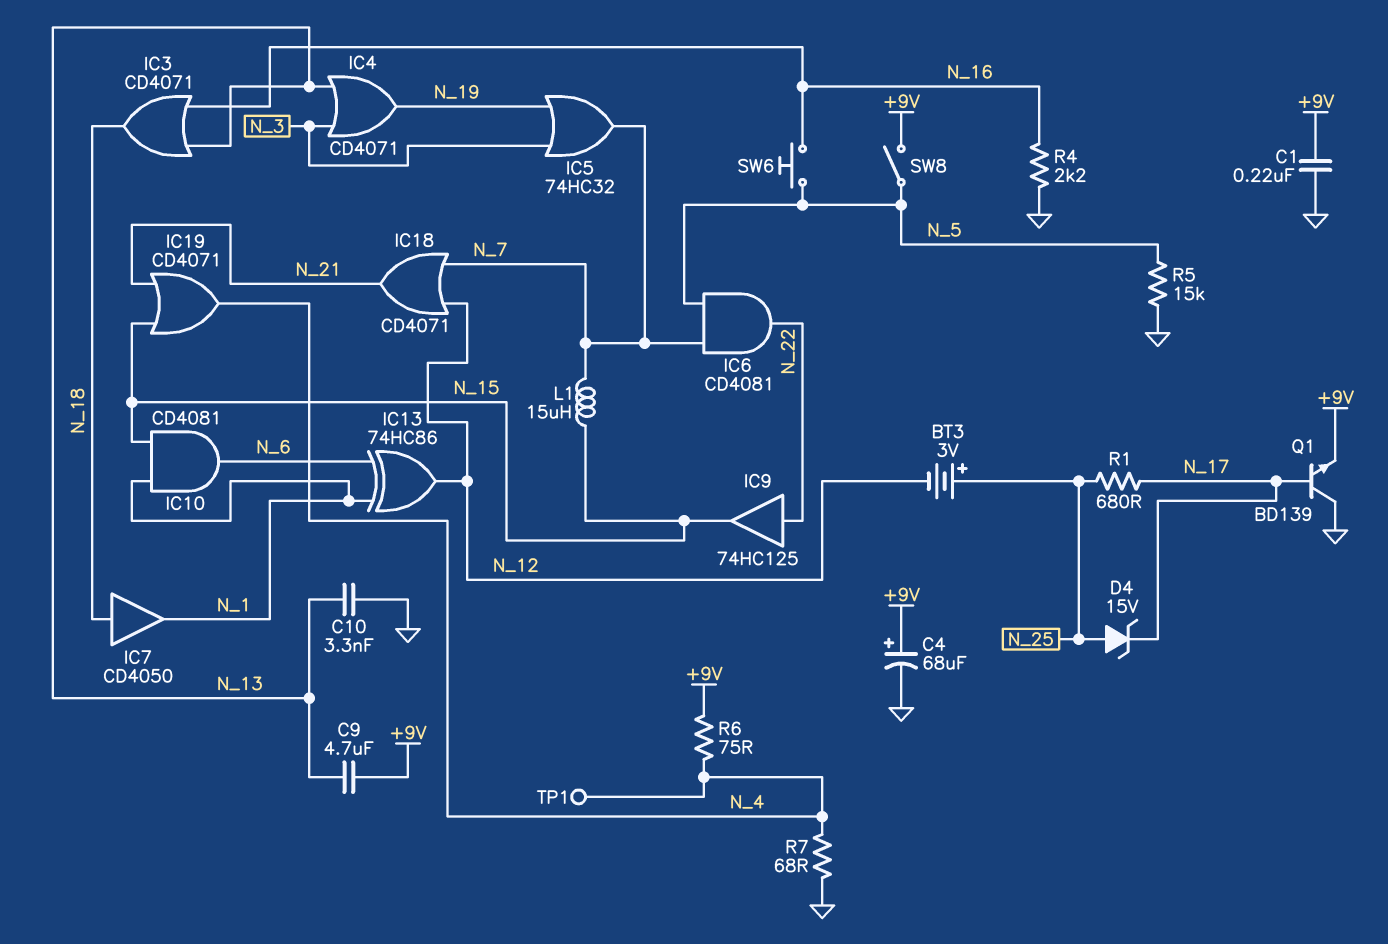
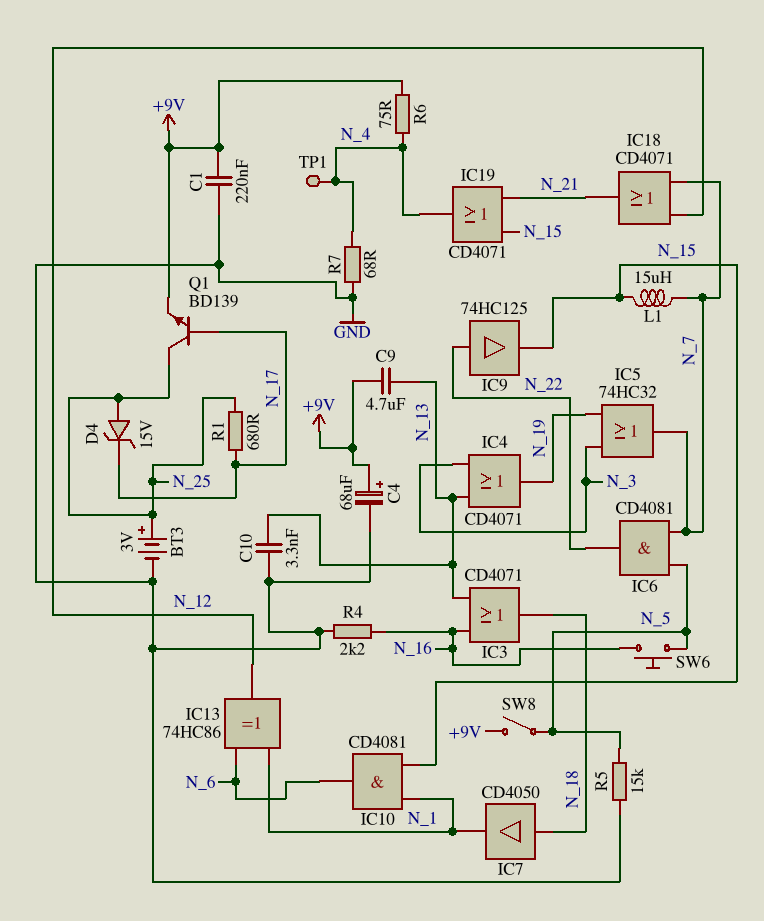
BT3: 3V (plus N_25, minus N_12) -> 3V (plus N_25, minus GND)
Q1: NPN BD139 (B N_17, C GND, E +9V) -> NPN BD139 (B N_17, C N_25, E +9V)

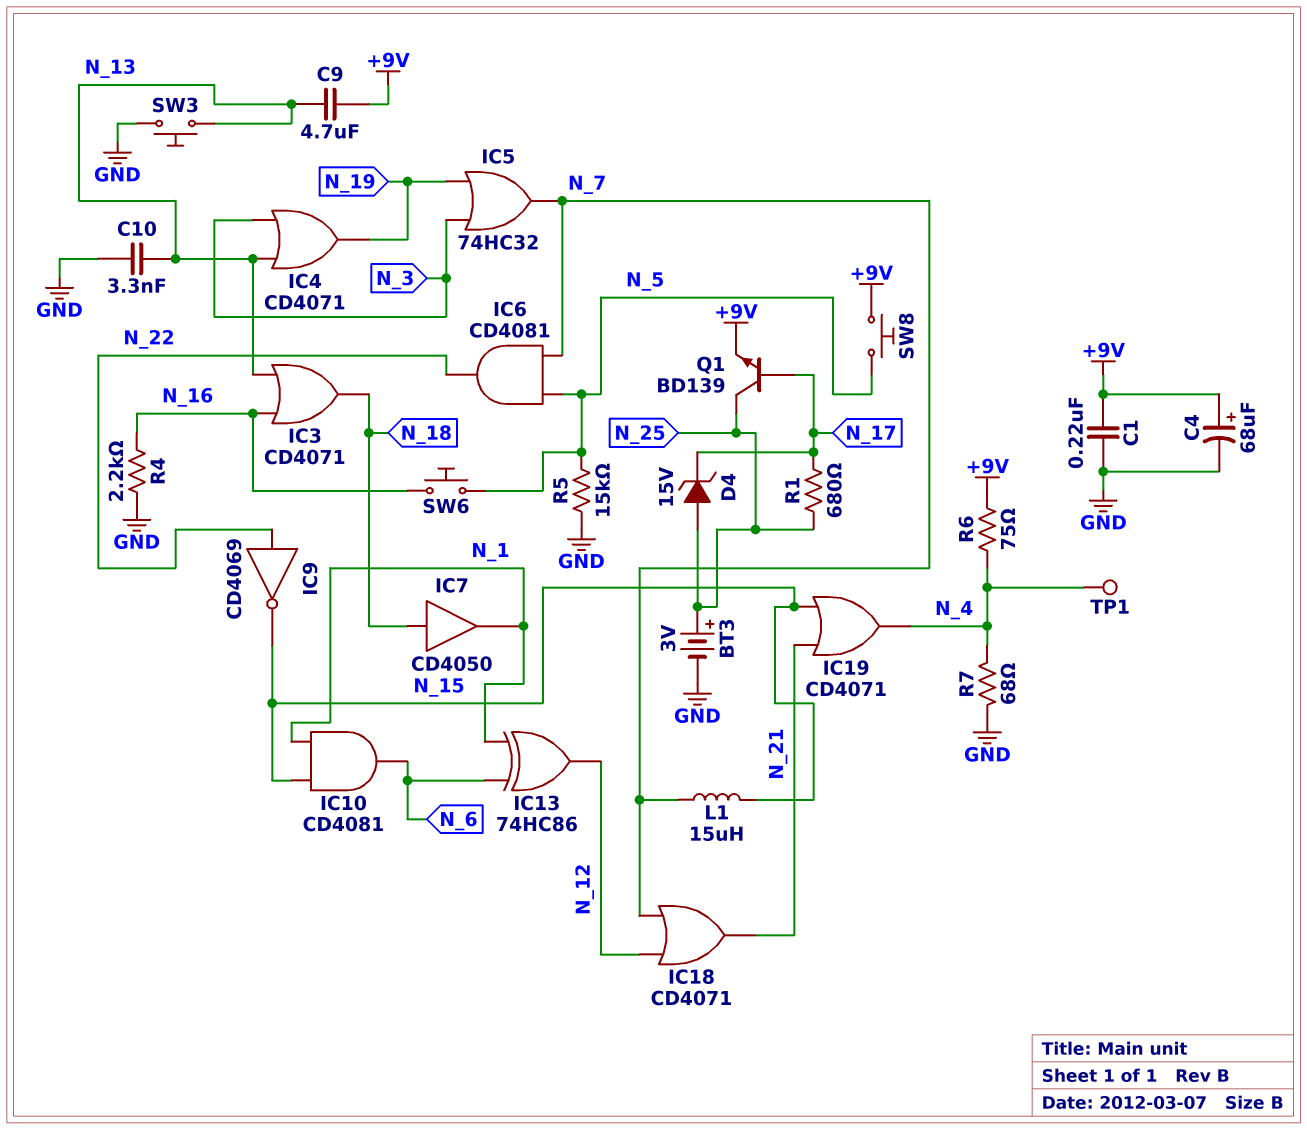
IC9: buffer 74HC125 (in N_22, out N_15) -> NOT CD4069 (in N_22, out N_15)
SW3: none -> button (GND, N_13)
SW8: switch (+9V, N_5) -> button (+9V, N_5)

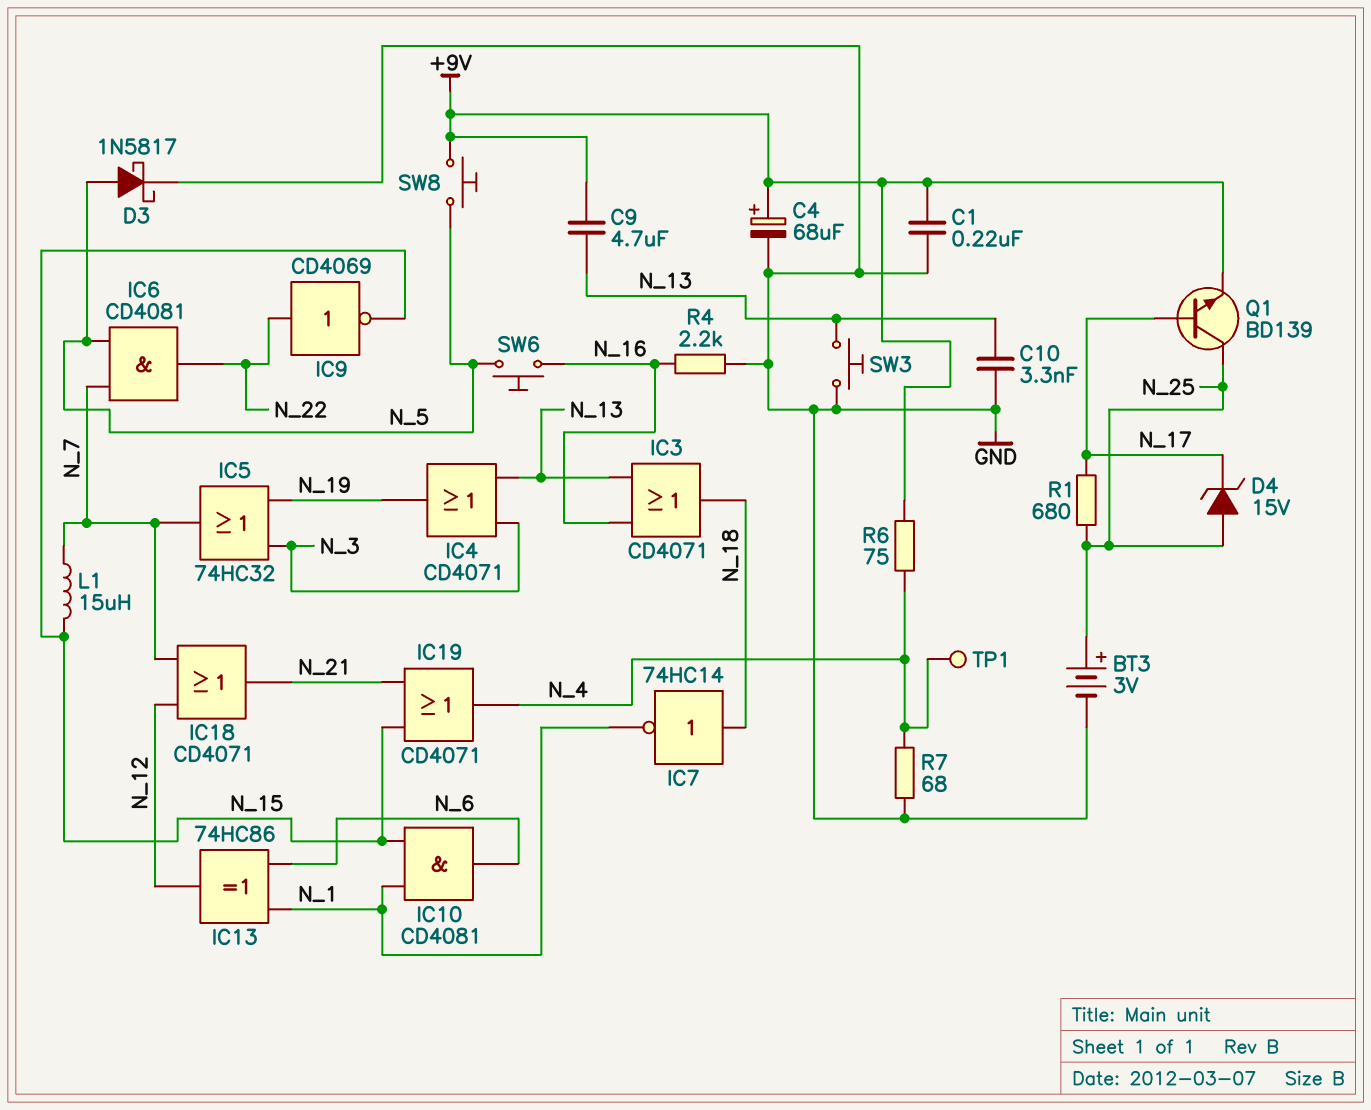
D3: none -> schottky 1N5817 (A N_5, K GND)
IC7: buffer CD4050 (in N_18, out N_1) -> NOT 74HC14 (in N_18, out N_1)
R5: 15k (GND, N_5) -> none

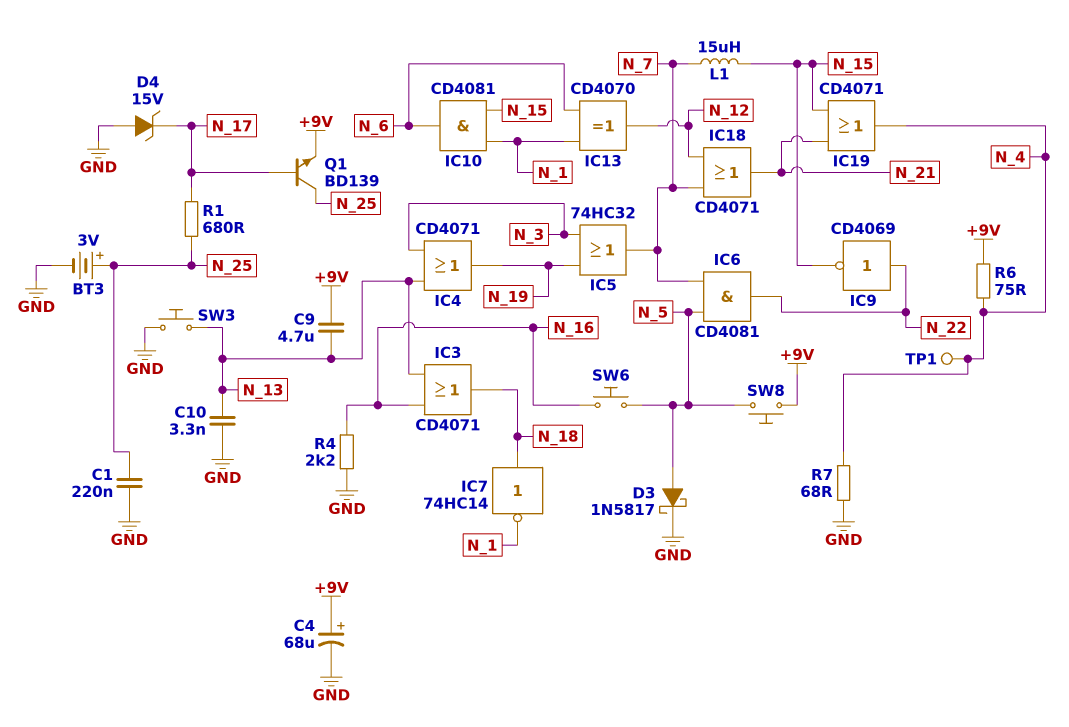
C1: 220nF (+9V, GND) -> 220nF (GND, N_25)
D4: zener 15V (A N_25, K N_17) -> zener 15V (A GND, K N_17)
IC13: XOR 74HC86 (in N_1, in N_6, out N_12) -> XOR CD4070 (in N_1, in N_6, out N_12)

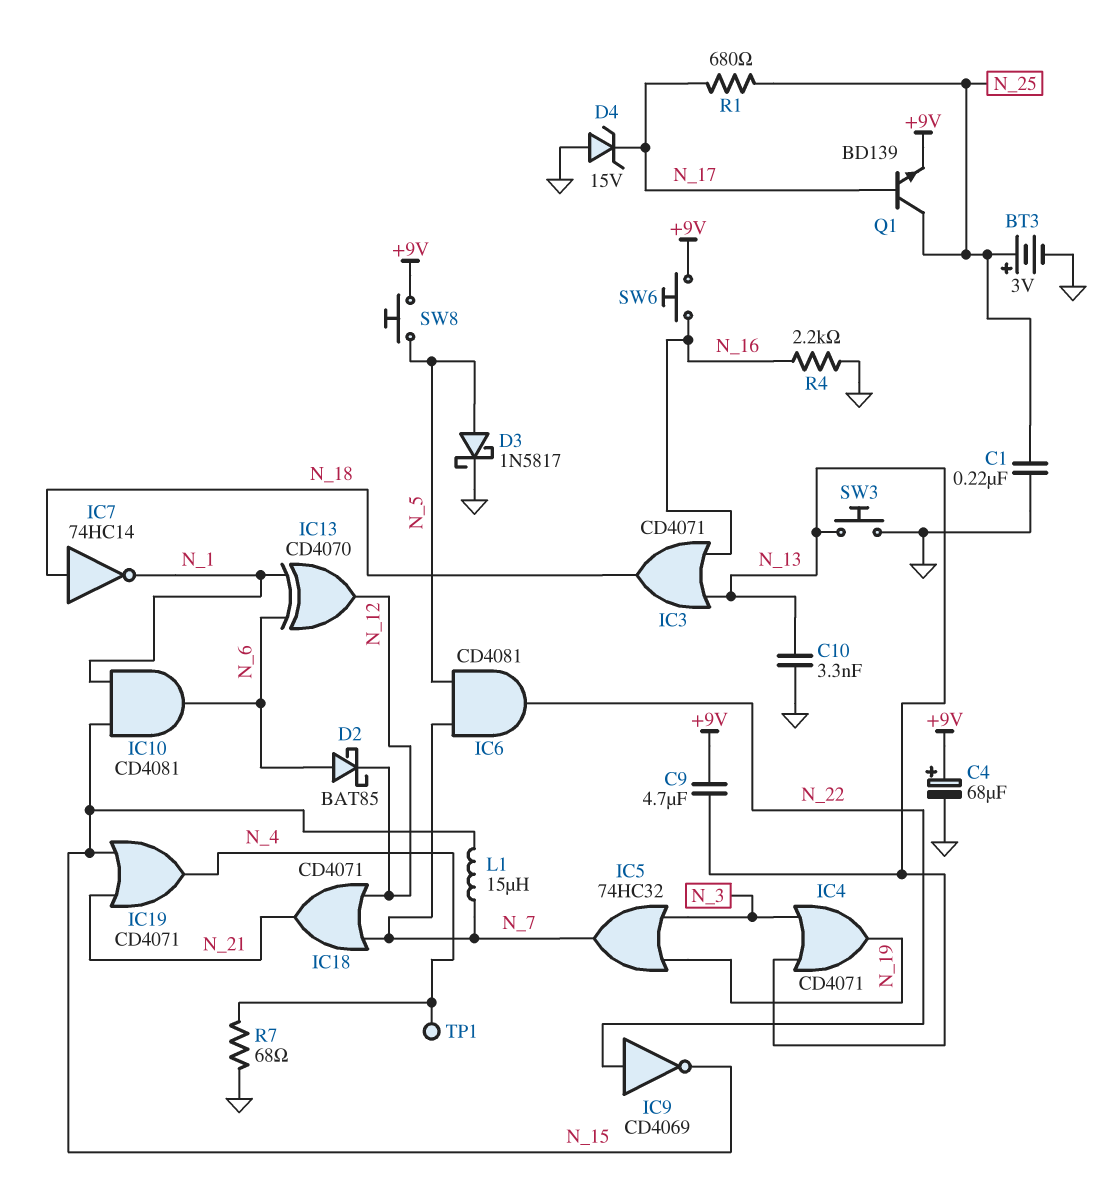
D2: none -> schottky BAT85 (A N_6, K N_12)
R6: 75 (+9V, N_4) -> none
SW6: button (N_5, N_16) -> button (+9V, N_16)

